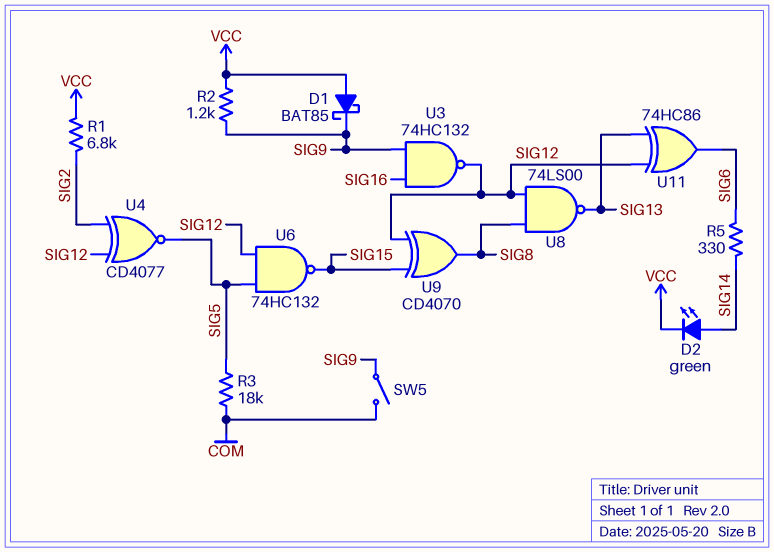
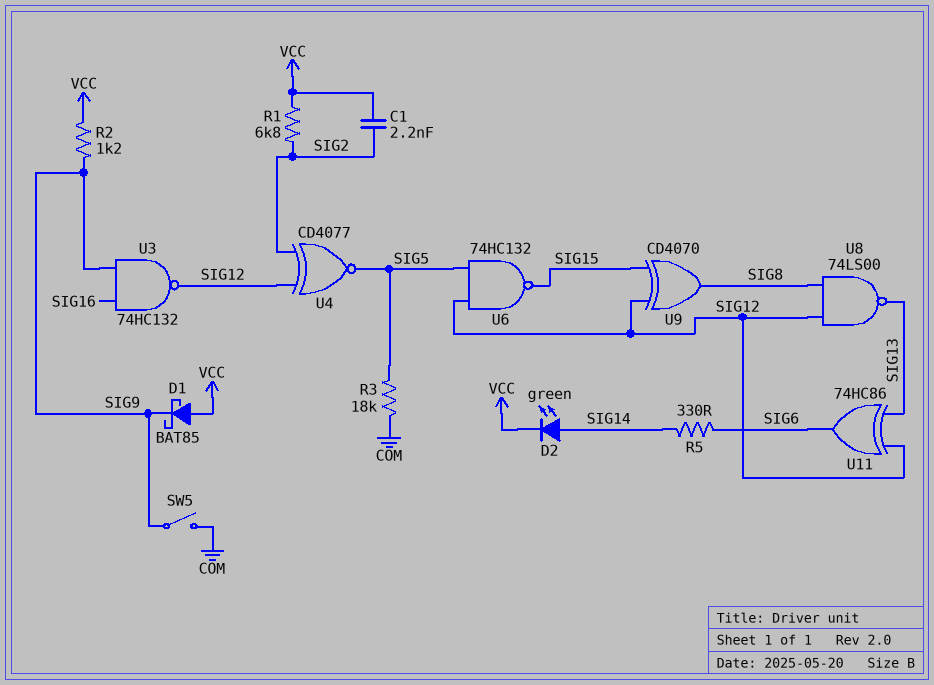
C1: none -> 2.2nF (SIG2, VCC)

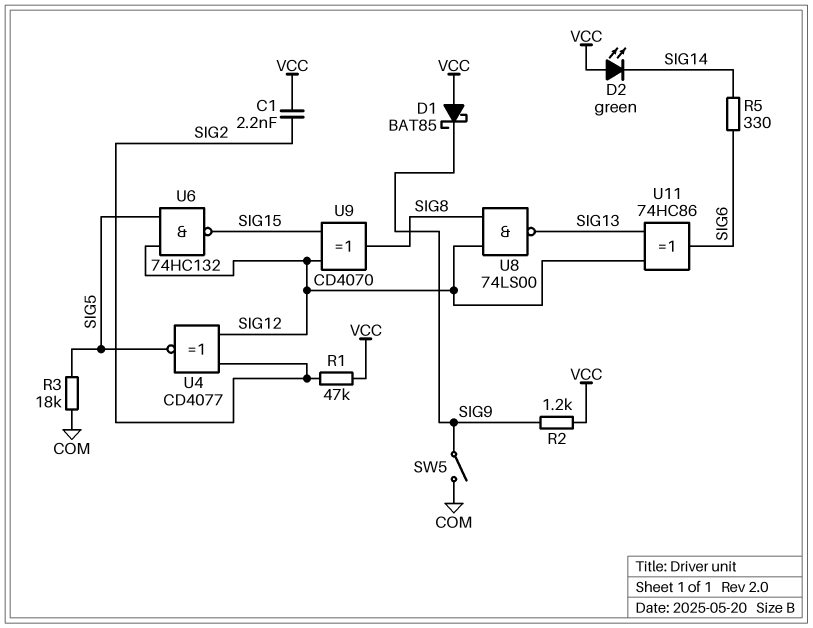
D2: LED green (A SIG14, K VCC) -> LED green (A VCC, K SIG14)
R1: 6.8k (SIG2, VCC) -> 47k (SIG2, VCC)
U3: NAND 74HC132 (in SIG9, in SIG16, out SIG12) -> none

